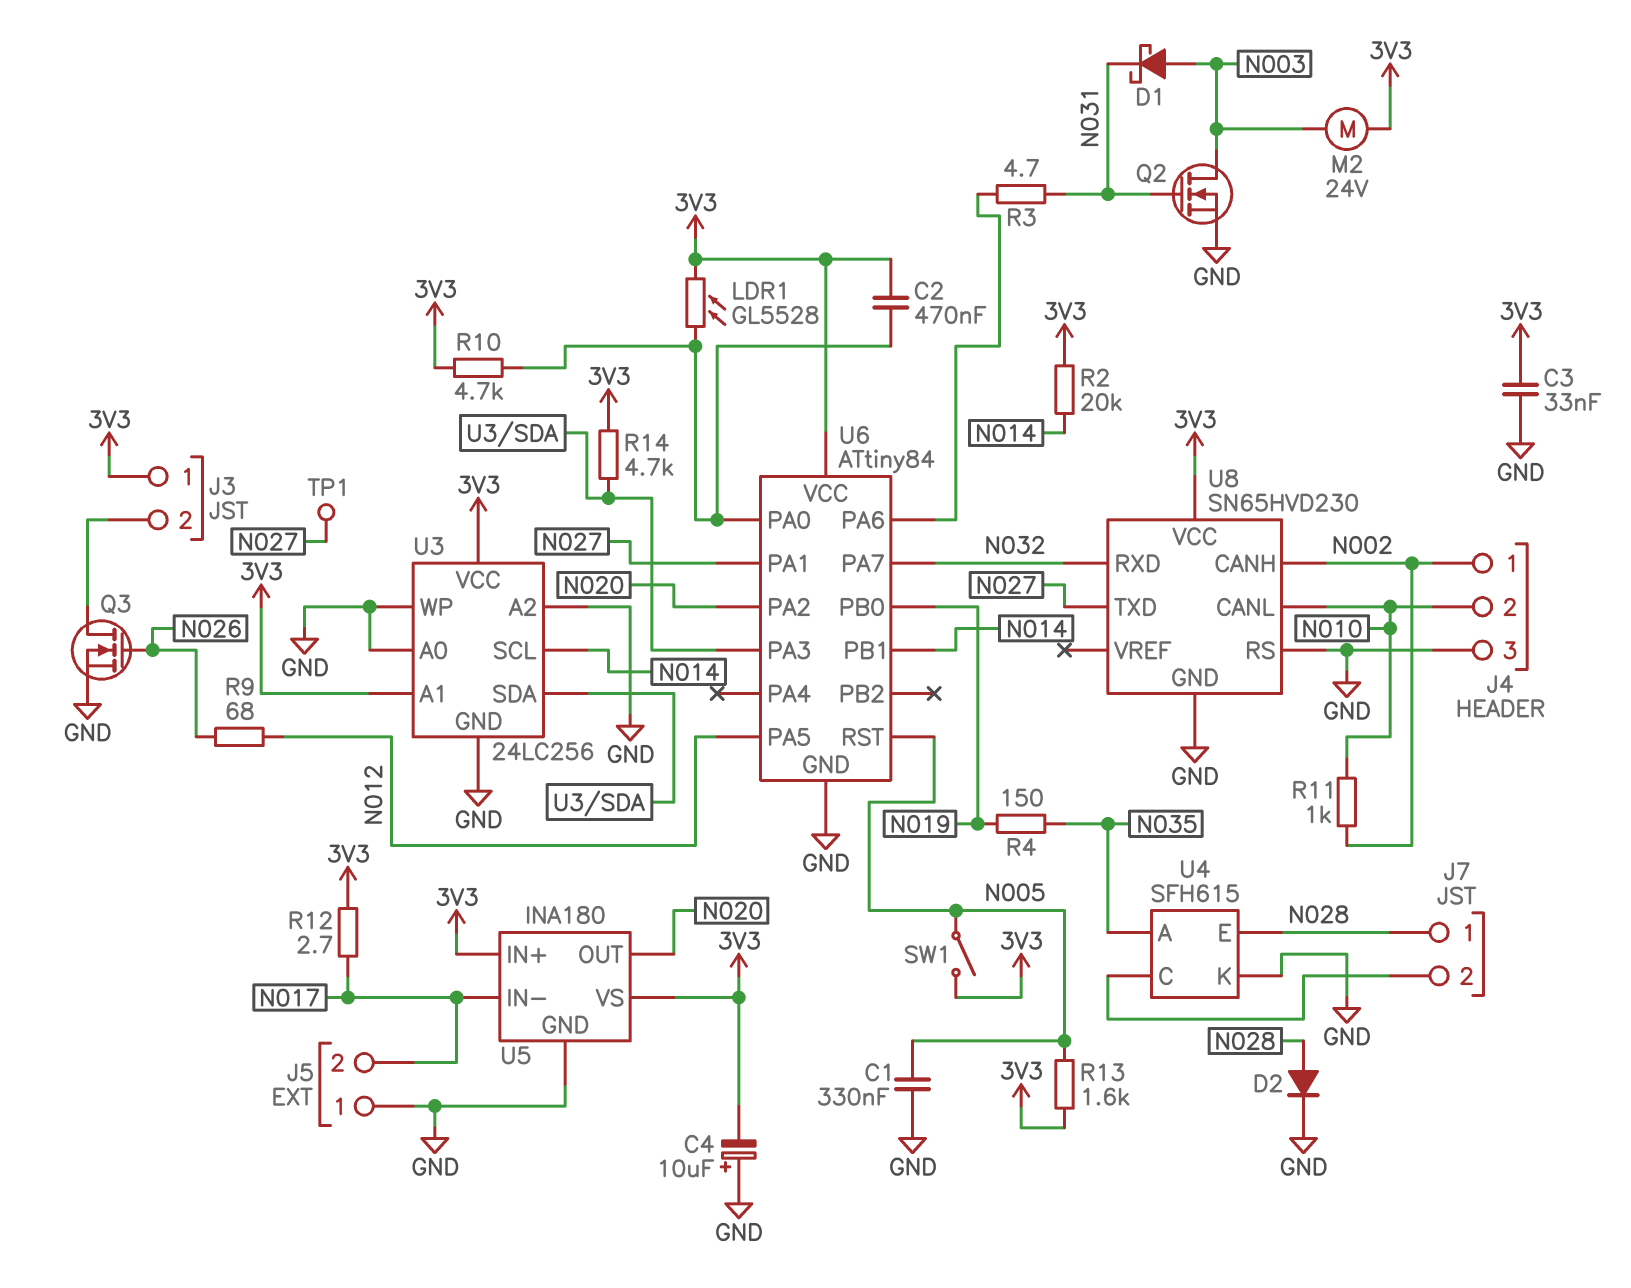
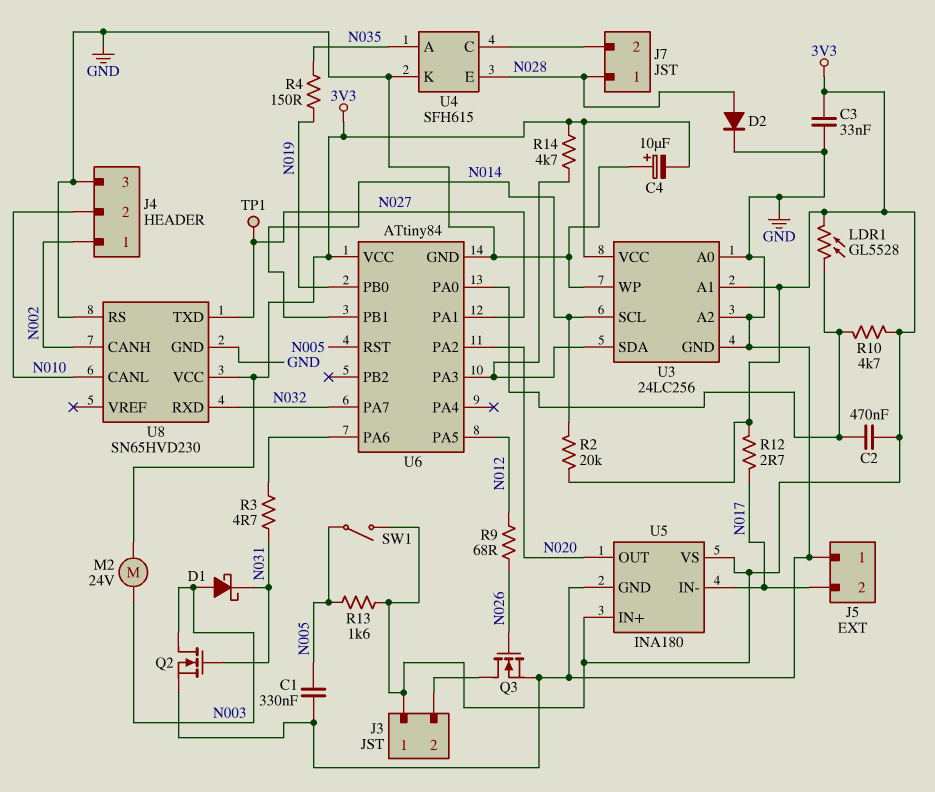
R11: 1k (N002, N010) -> none

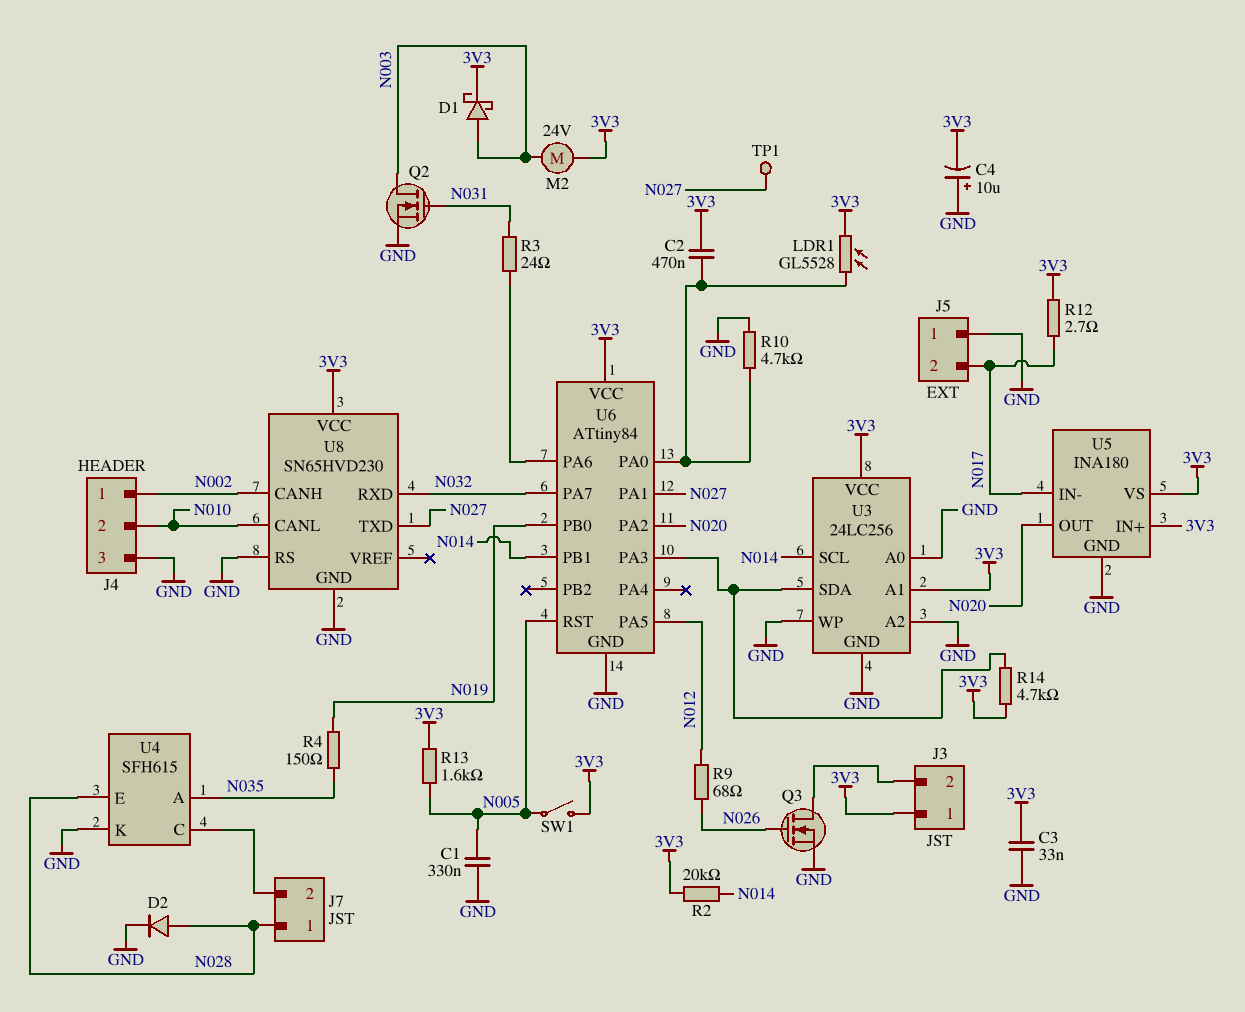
D1: schottky (A N003, K N031) -> schottky (A N003, K 3V3)
R3: 4.7 (N031, U6/PA6) -> 24 (N031, U6/PA6)
R10: 4.7k (3V3, U6/PA0) -> 4.7k (GND, U6/PA0)

